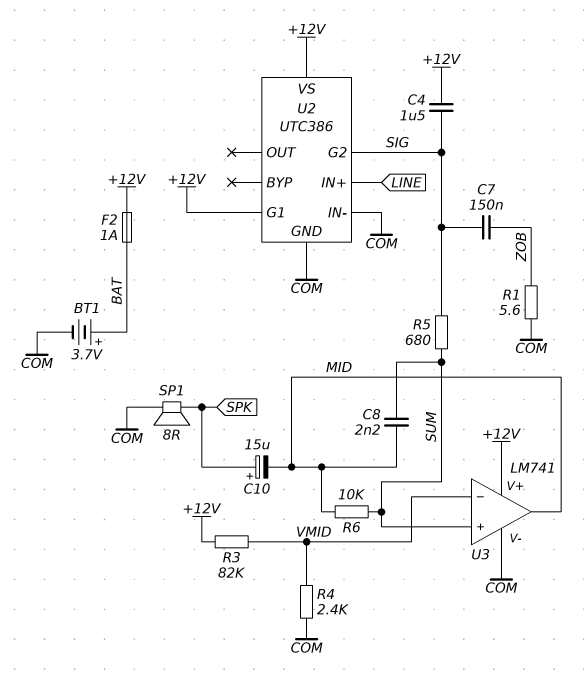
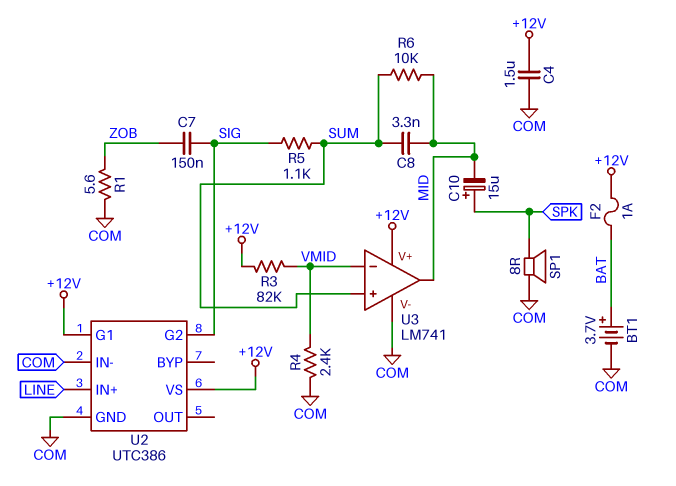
C4: 1.5uF (+12V, SIG) -> 1.5uF (+12V, COM)
C8: 2.2nF (MID, SUM) -> 3.3nF (MID, SUM)
R5: 680 (SIG, SUM) -> 1.1k (SIG, SUM)

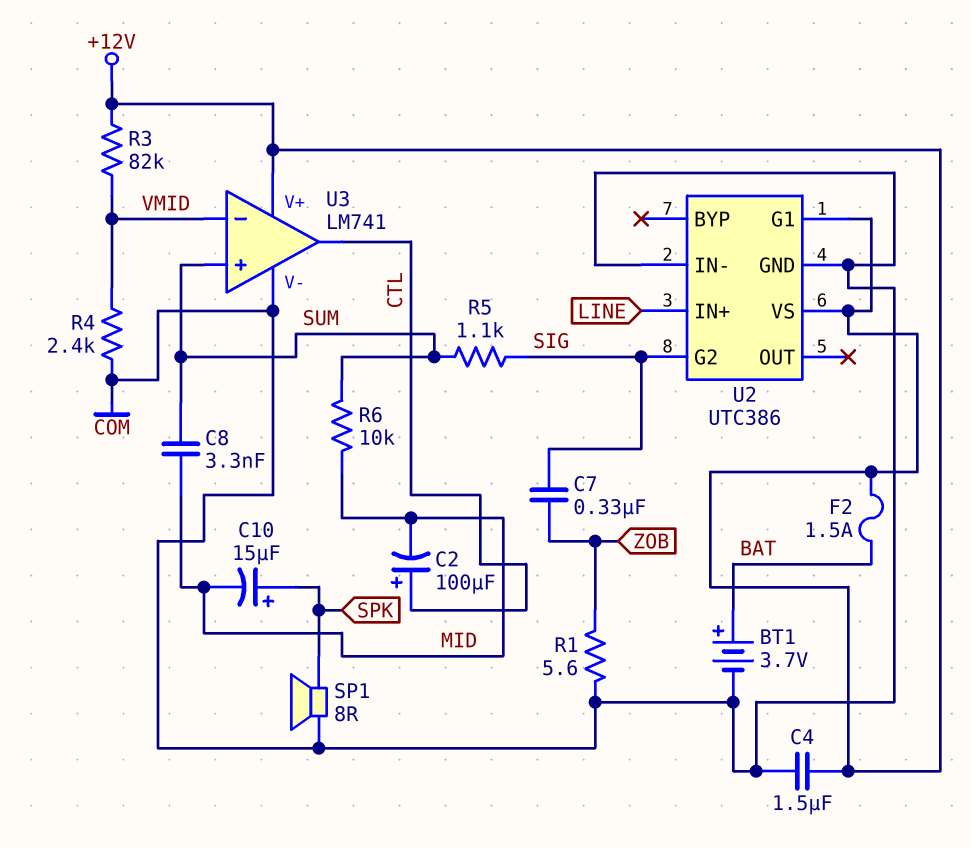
C2: none -> 100uF (plus CTL, minus MID)
C7: 150nF (SIG, ZOB) -> 330nF (SIG, ZOB)
F2: 1A (+12V, BAT) -> 1.5A (+12V, BAT)
U3 pin out: MID -> CTL

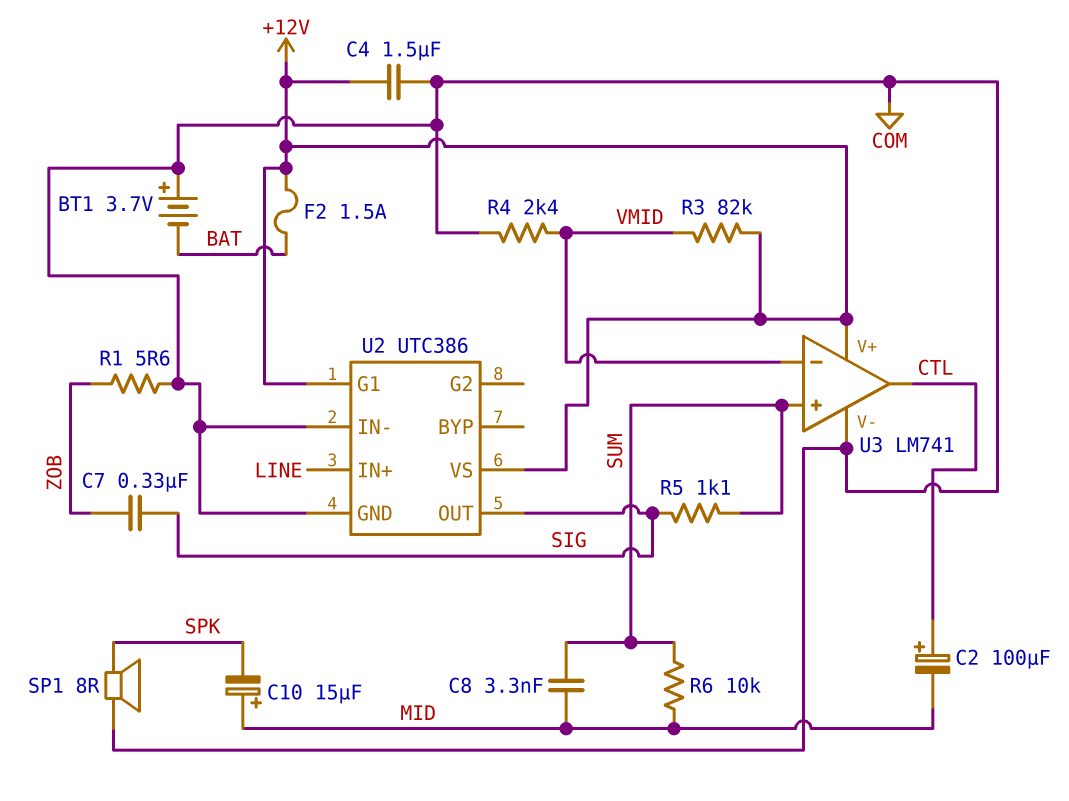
BT1: 3.7V (plus BAT, minus COM) -> 3.7V (plus COM, minus BAT)
C10: 15uF (plus SPK, minus MID) -> 15uF (plus MID, minus SPK)
U2 pin G2: SIG -> none
U2 pin OUT: none -> SIG

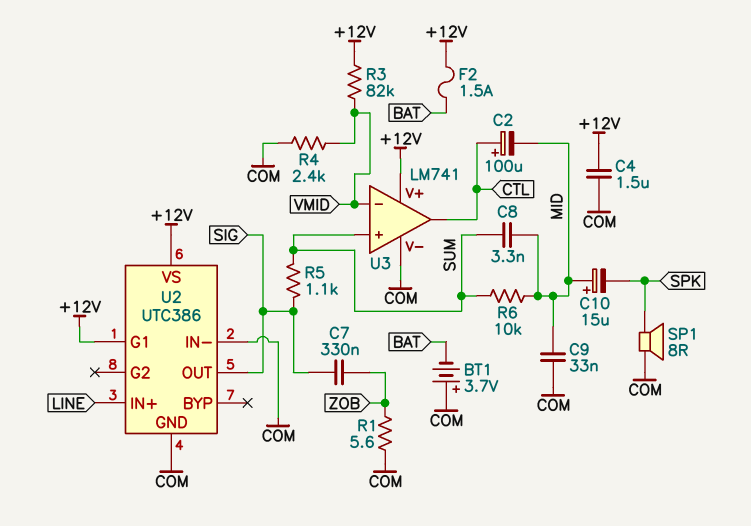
C9: none -> 33nF (COM, MID)

